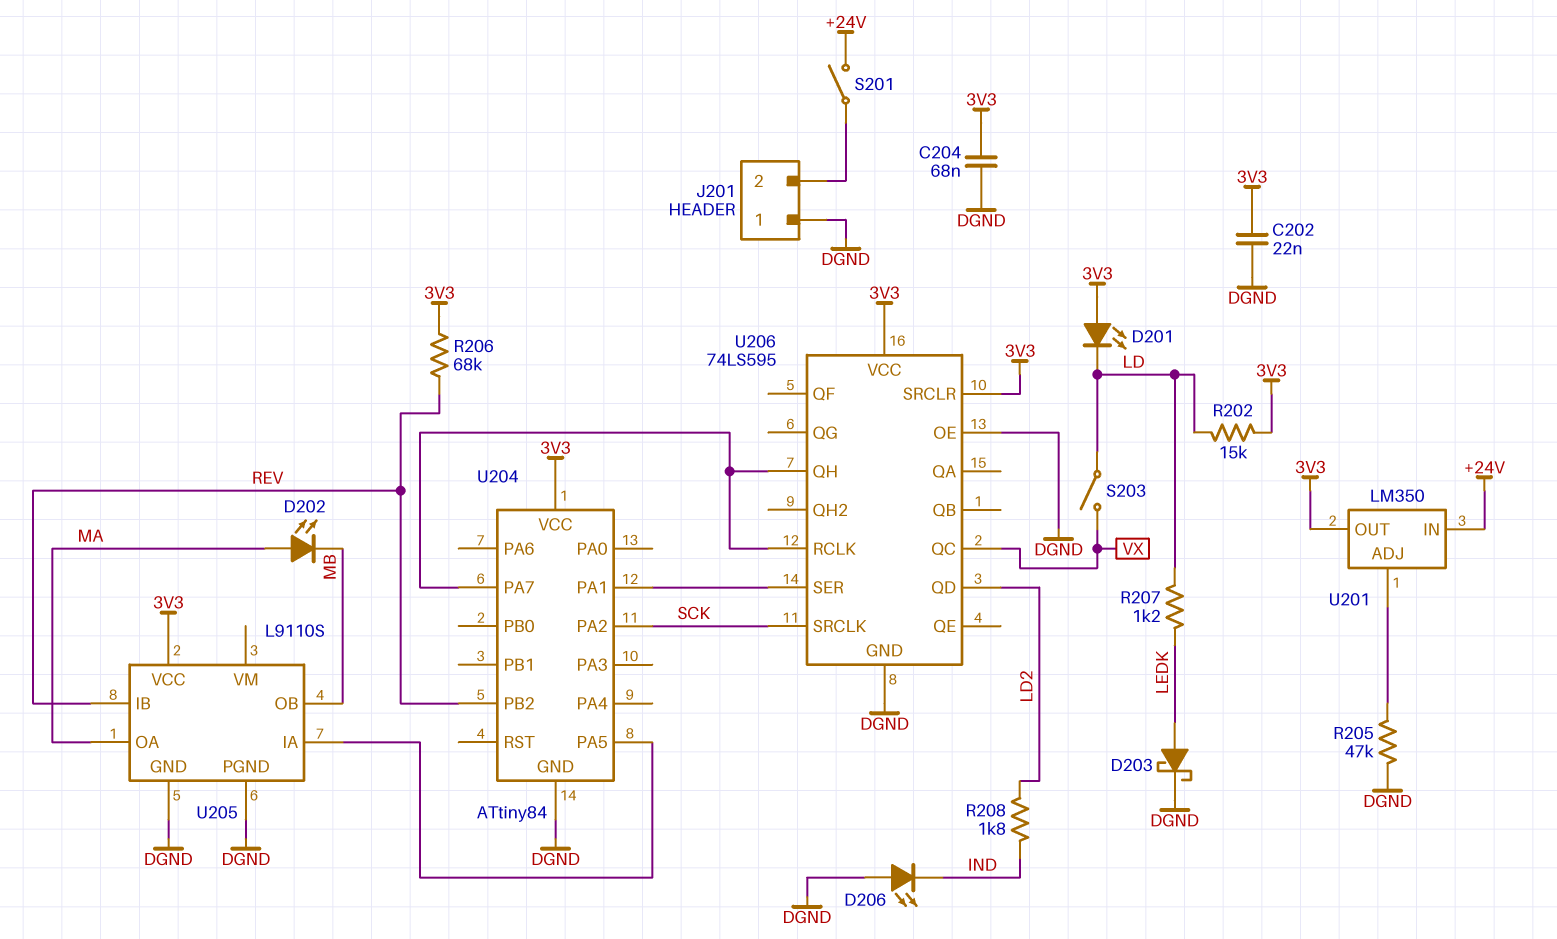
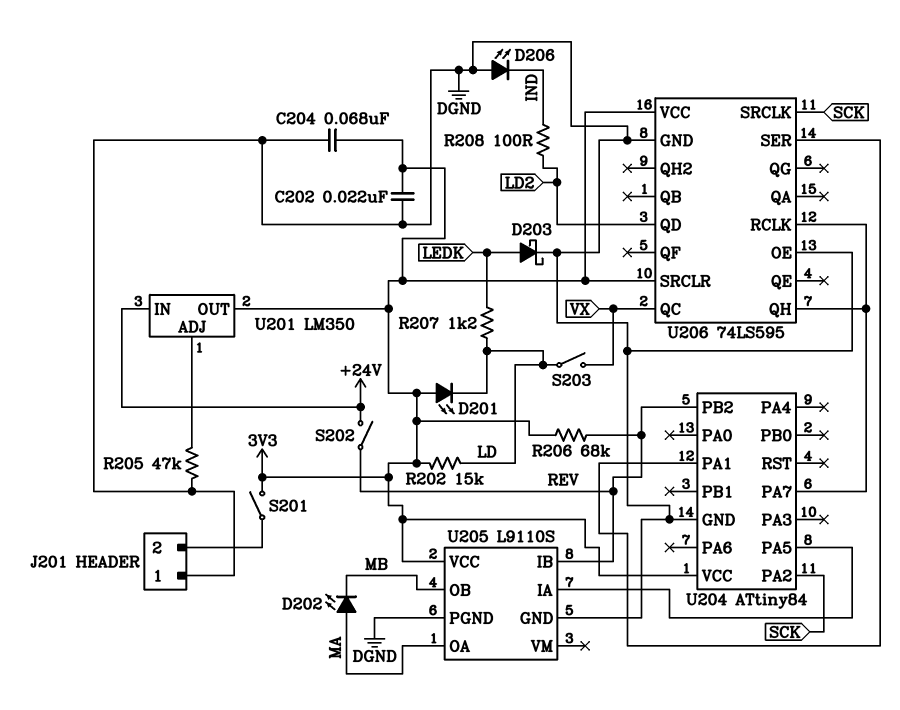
R208: 1.8k (IND, LD2) -> 100 (IND, LD2)
S201: switch (+24V, J201/2) -> switch (3V3, J201/2)
S202: none -> switch (+24V, REV)

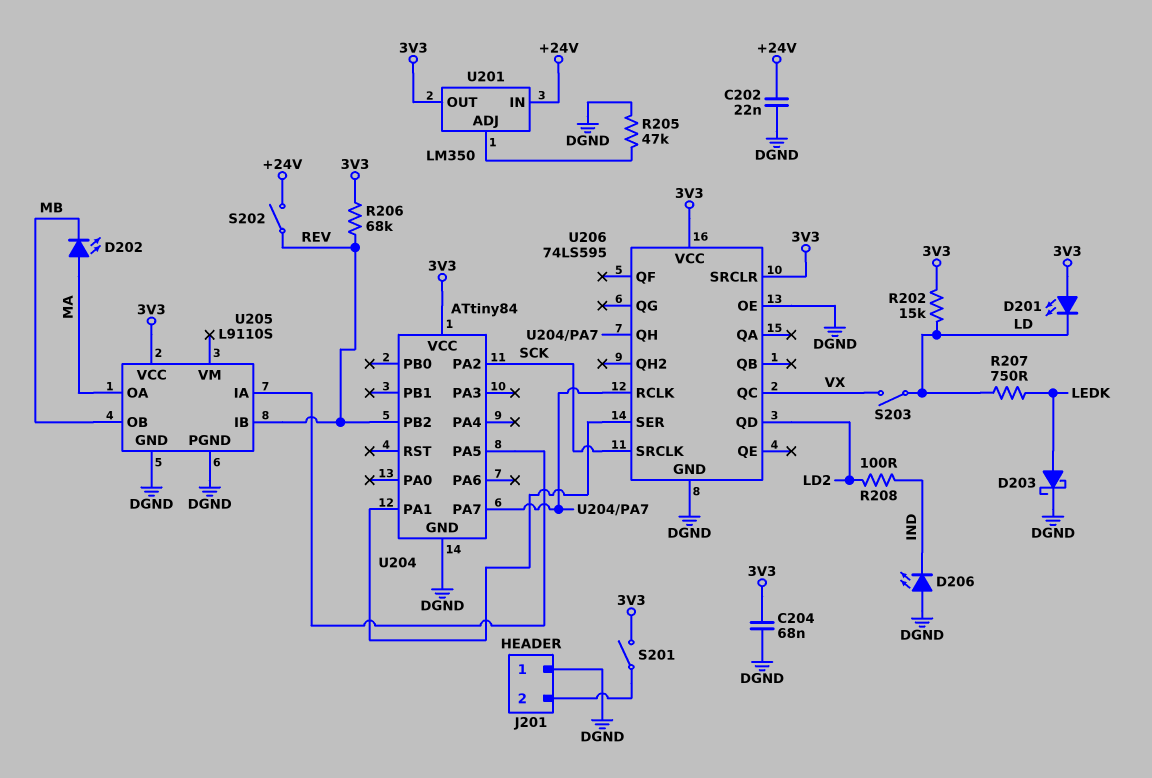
C202: 22nF (3V3, DGND) -> 22nF (+24V, DGND)
R207: 1.2k (LD, LEDK) -> 750 (LD, LEDK)

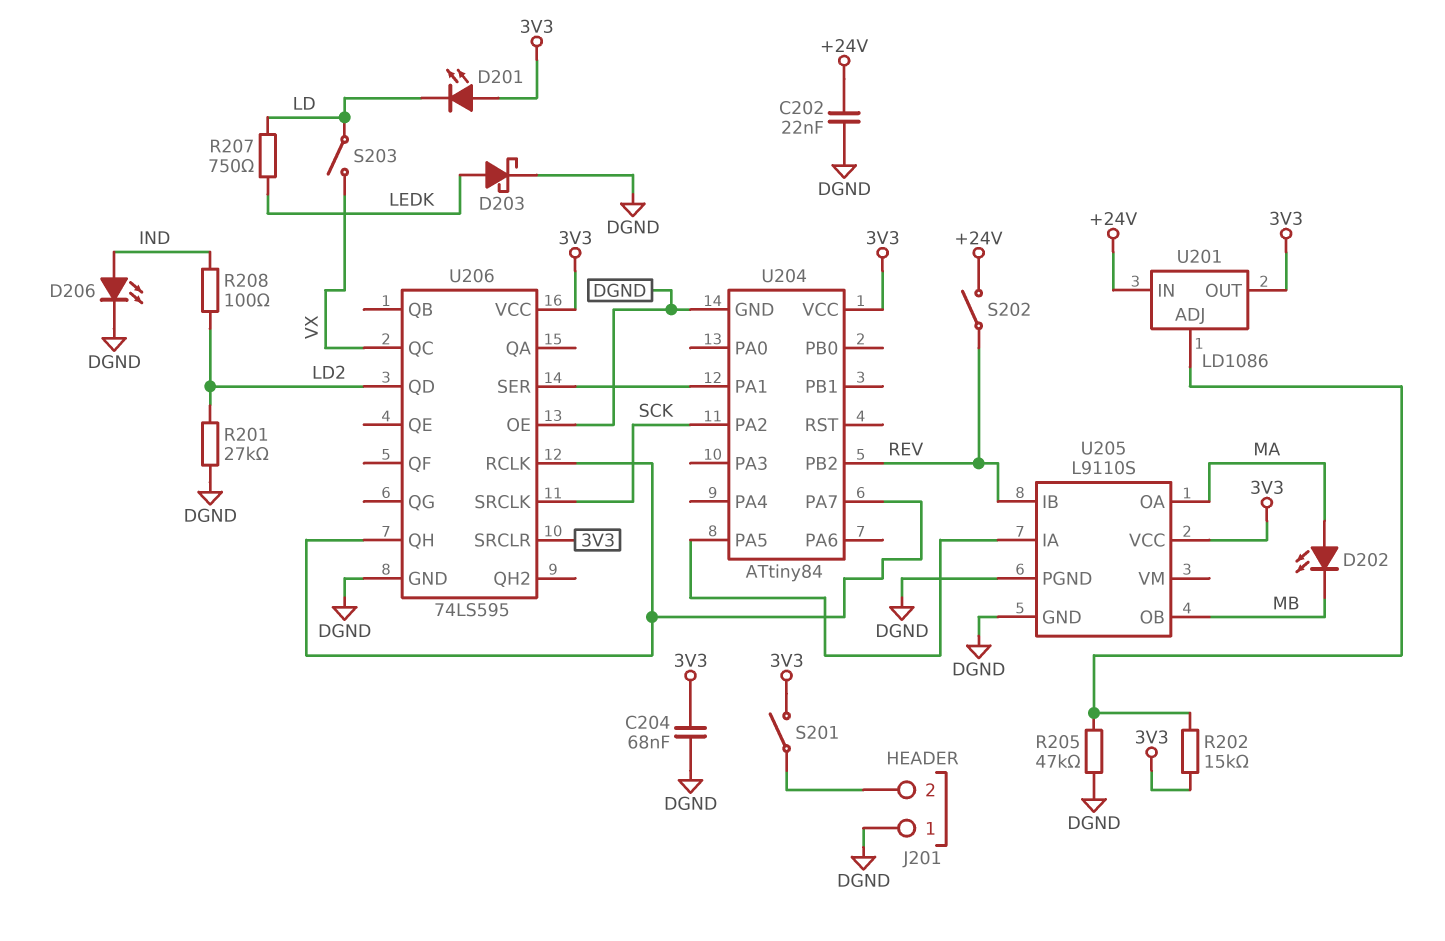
D206: LED (A DGND, K IND) -> LED (A IND, K DGND)
R201: none -> 27k (DGND, LD2)
R202: 15k (3V3, LD) -> 15k (3V3, U201/ADJ)
R206: 68k (3V3, REV) -> none
U201: LM350 -> LD1086

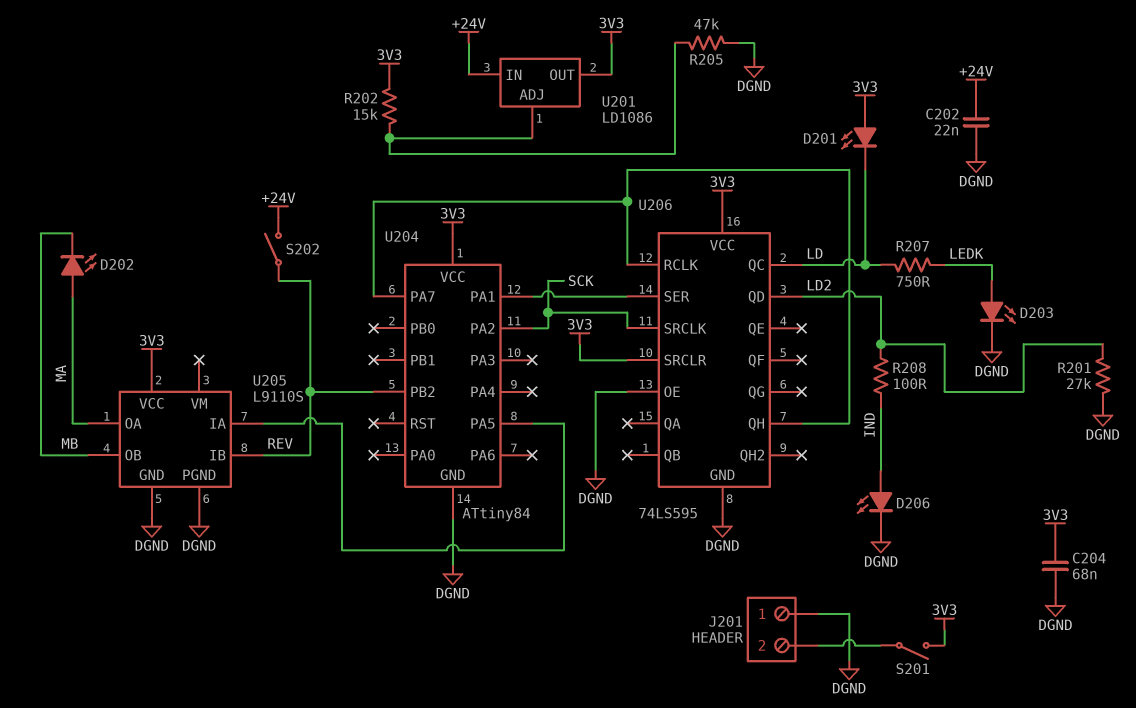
D203: schottky (A LEDK, K DGND) -> LED (A LEDK, K DGND)
S203: switch (LD, VX) -> none
U206 pin QC: VX -> LD

